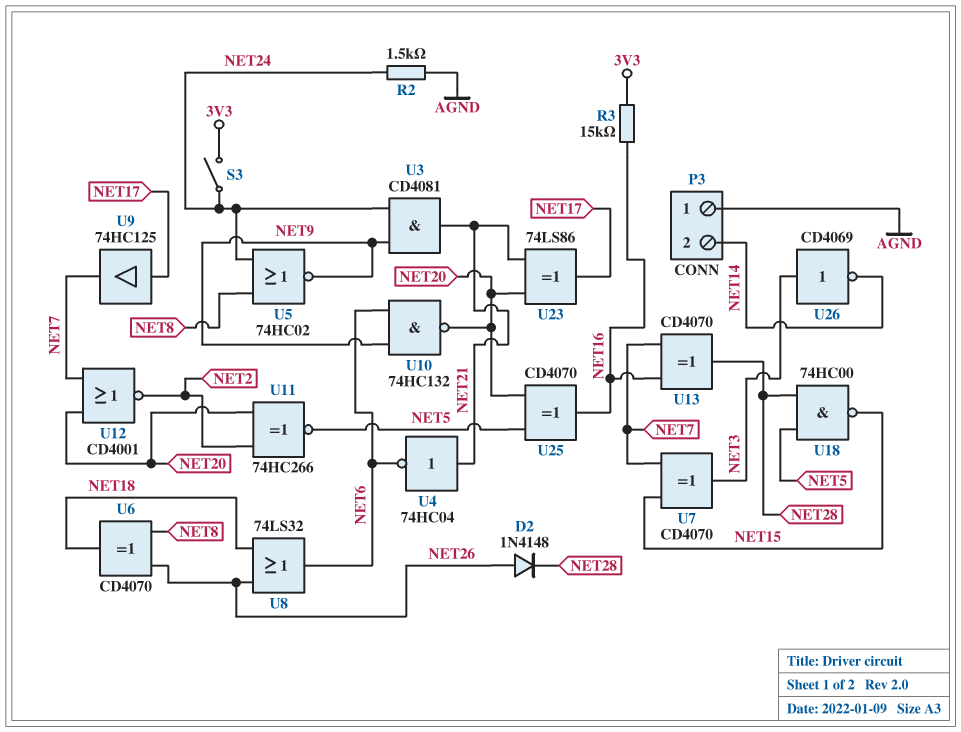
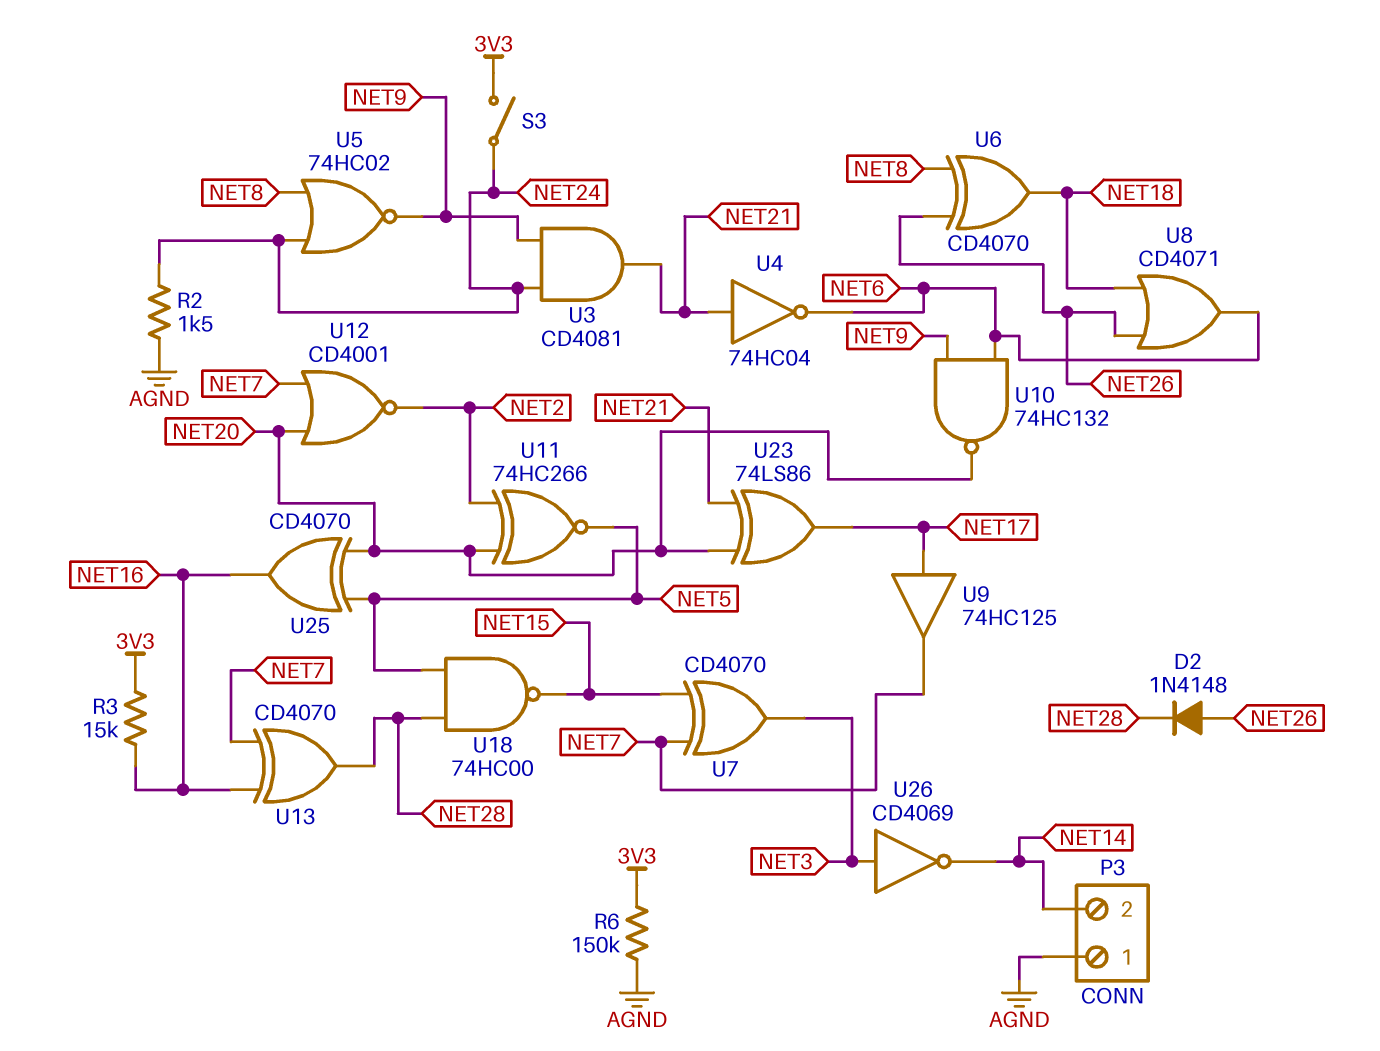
R6: none -> 150k (3V3, AGND)
U8: OR 74LS32 (in NET18, in NET26, out NET6) -> OR CD4071 (in NET18, in NET26, out NET6)

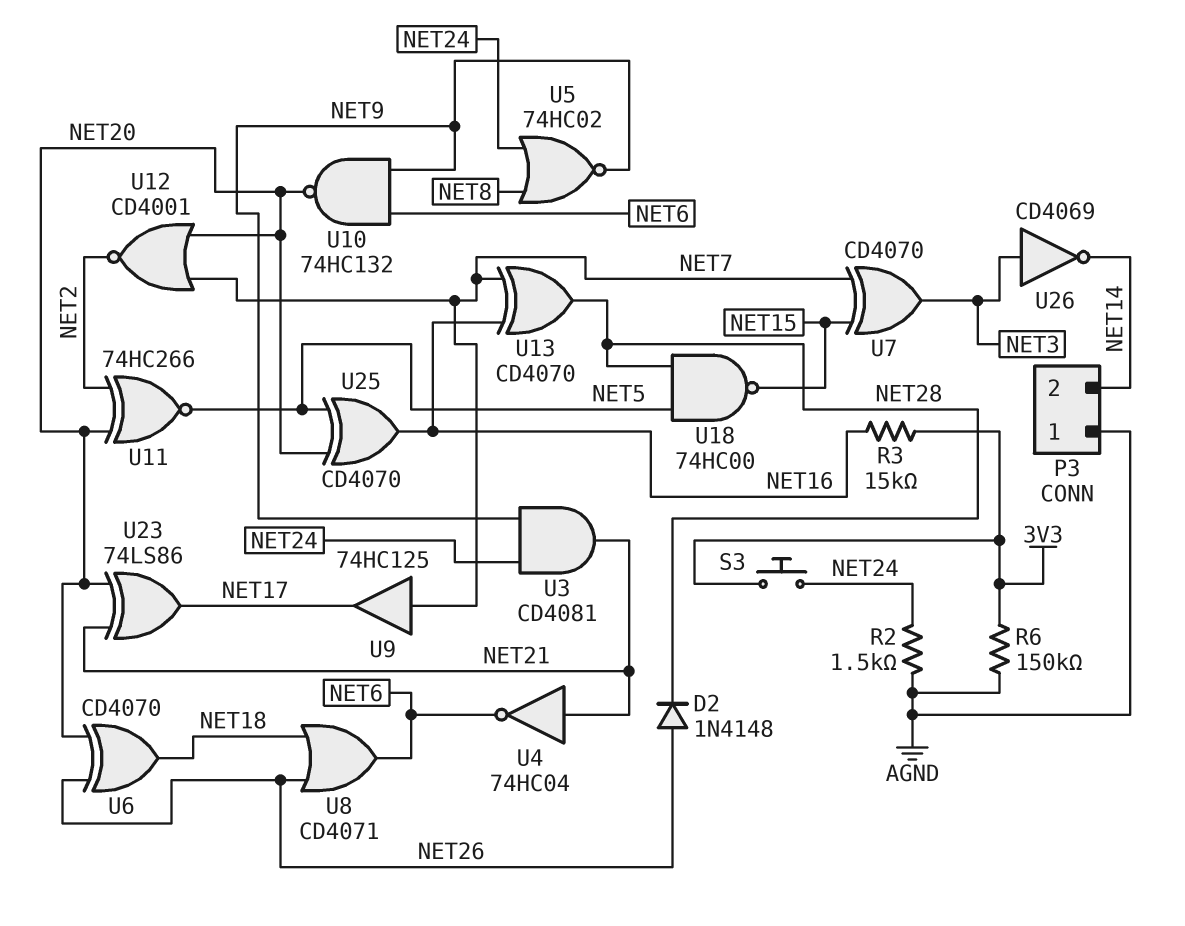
S3: switch (3V3, NET24) -> button (3V3, NET24)
U6: XOR CD4070 (in NET8, in NET26, out NET18) -> XOR CD4070 (in NET20, in NET26, out NET18)
U9: buffer 74HC125 (in NET17, out NET7) -> buffer 74HC125 (in NET7, out NET17)

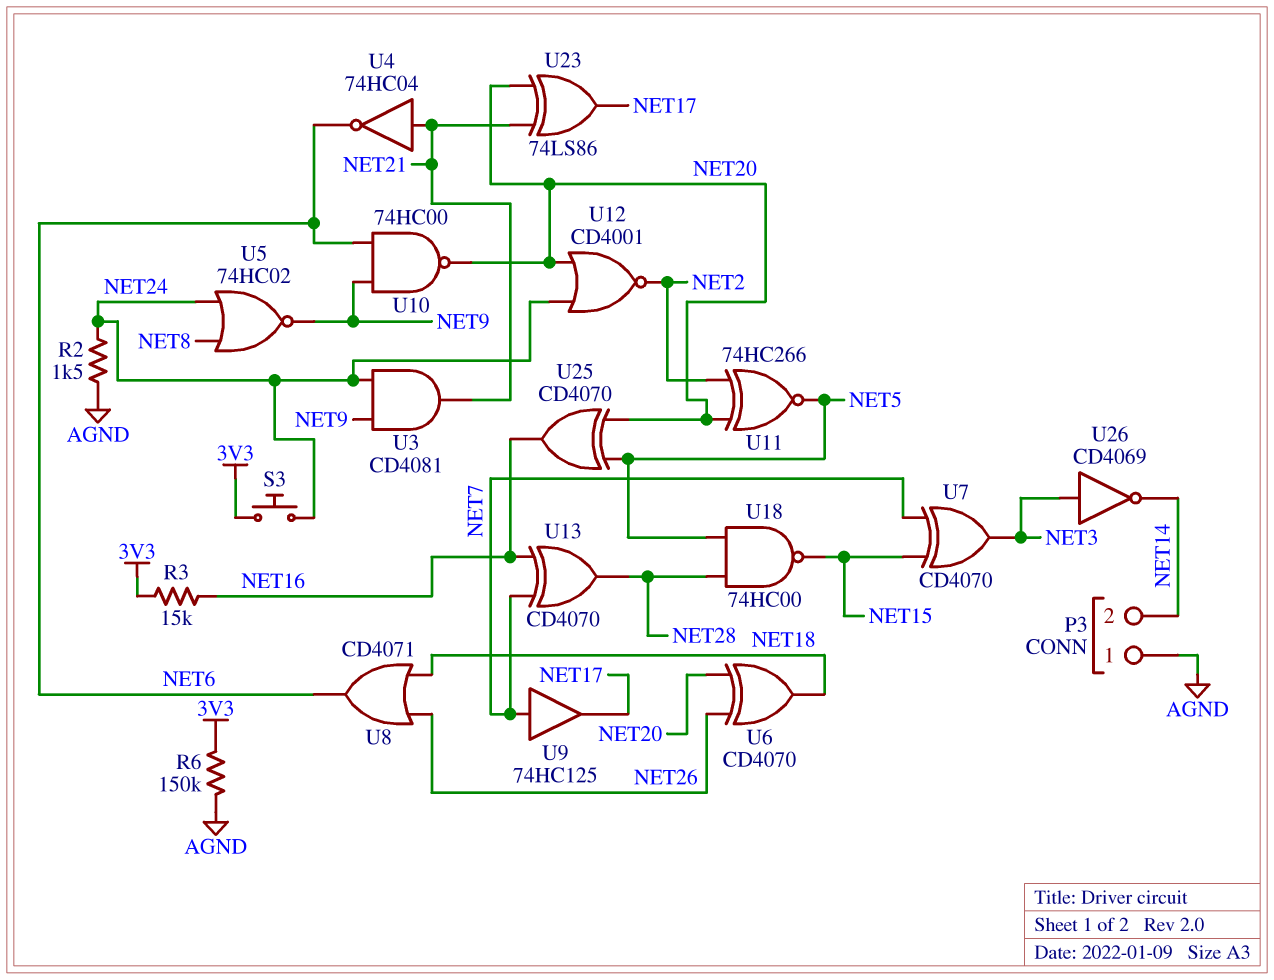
D2: diode 1N4148 (A NET26, K NET28) -> none
U10: NAND 74HC132 (in NET6, in NET9, out NET20) -> NAND 74HC00 (in NET6, in NET9, out NET20)
U12: NOR CD4001 (in NET7, in NET20, out NET2) -> NOR CD4001 (in NET20, in NET24, out NET2)

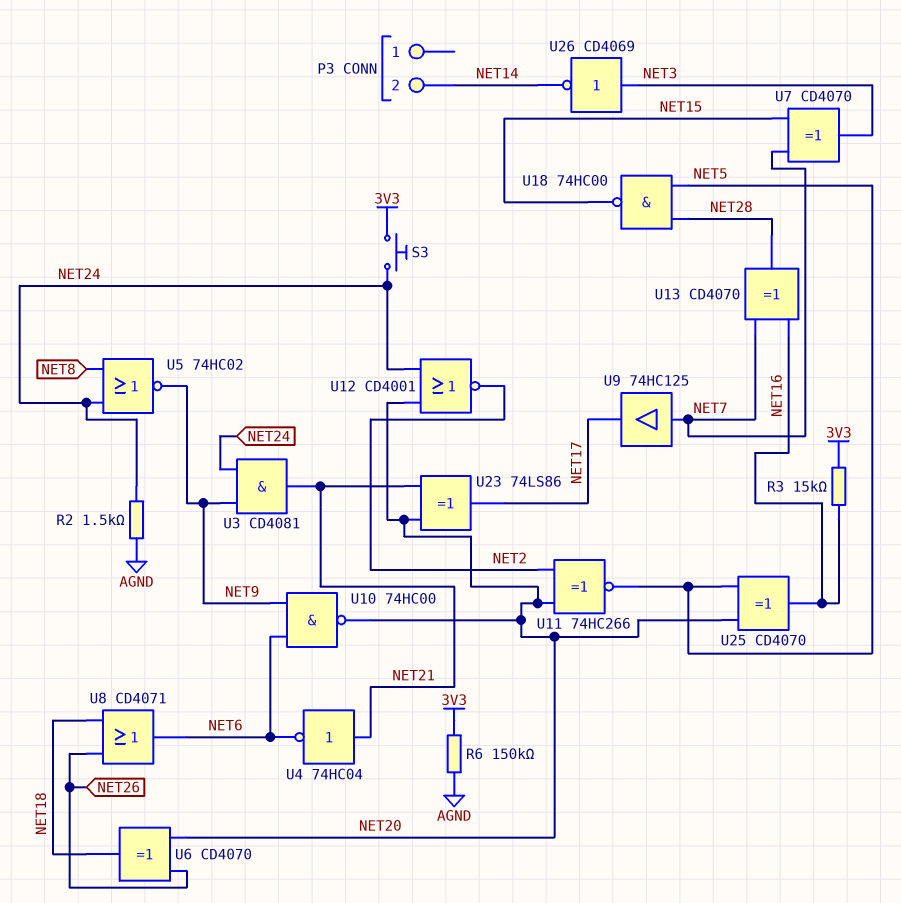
P3 pin 1: AGND -> none

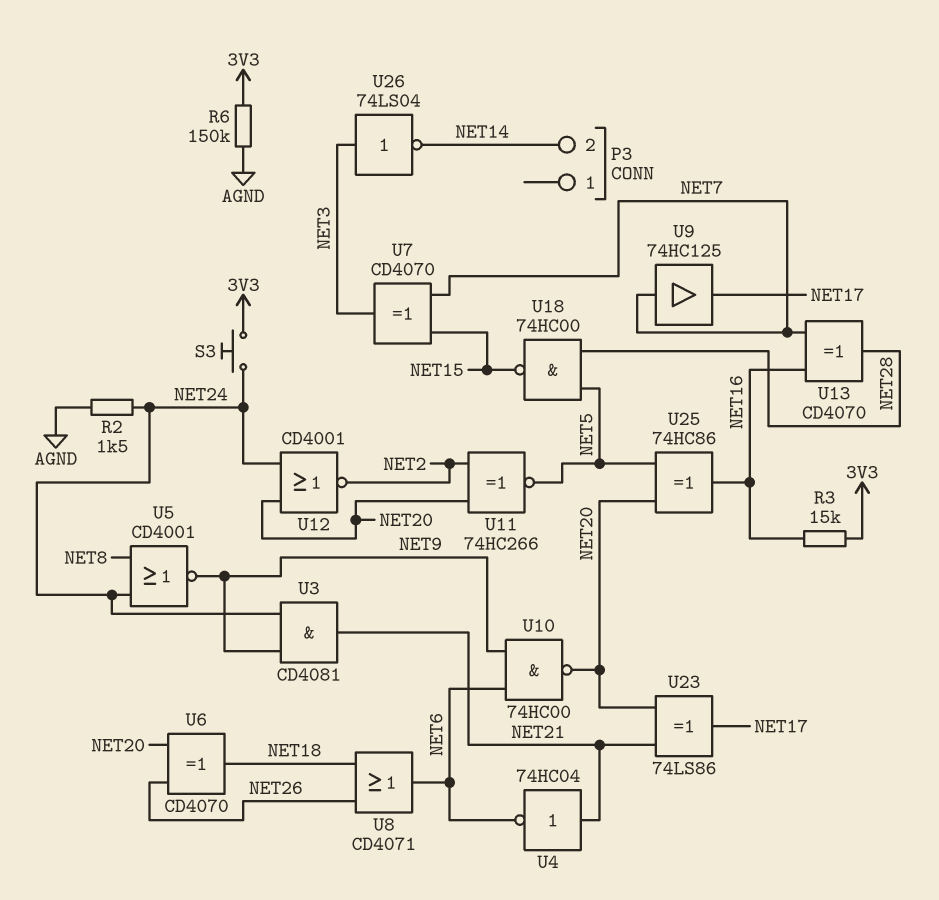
U5: NOR 74HC02 (in NET8, in NET24, out NET9) -> NOR CD4001 (in NET8, in NET24, out NET9)
U25: XOR CD4070 (in NET5, in NET20, out NET16) -> XOR 74HC86 (in NET5, in NET20, out NET16)
U26: NOT CD4069 (in NET3, out NET14) -> NOT 74LS04 (in NET3, out NET14)

